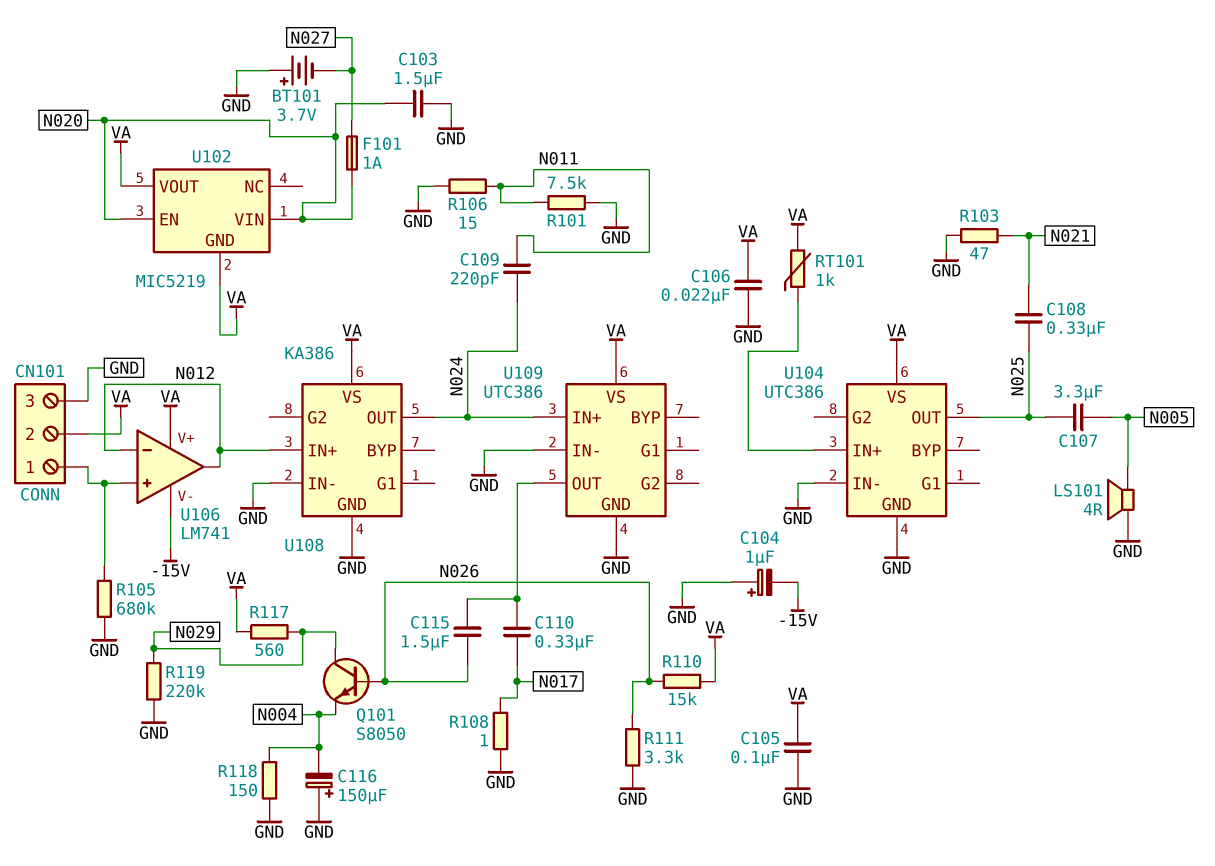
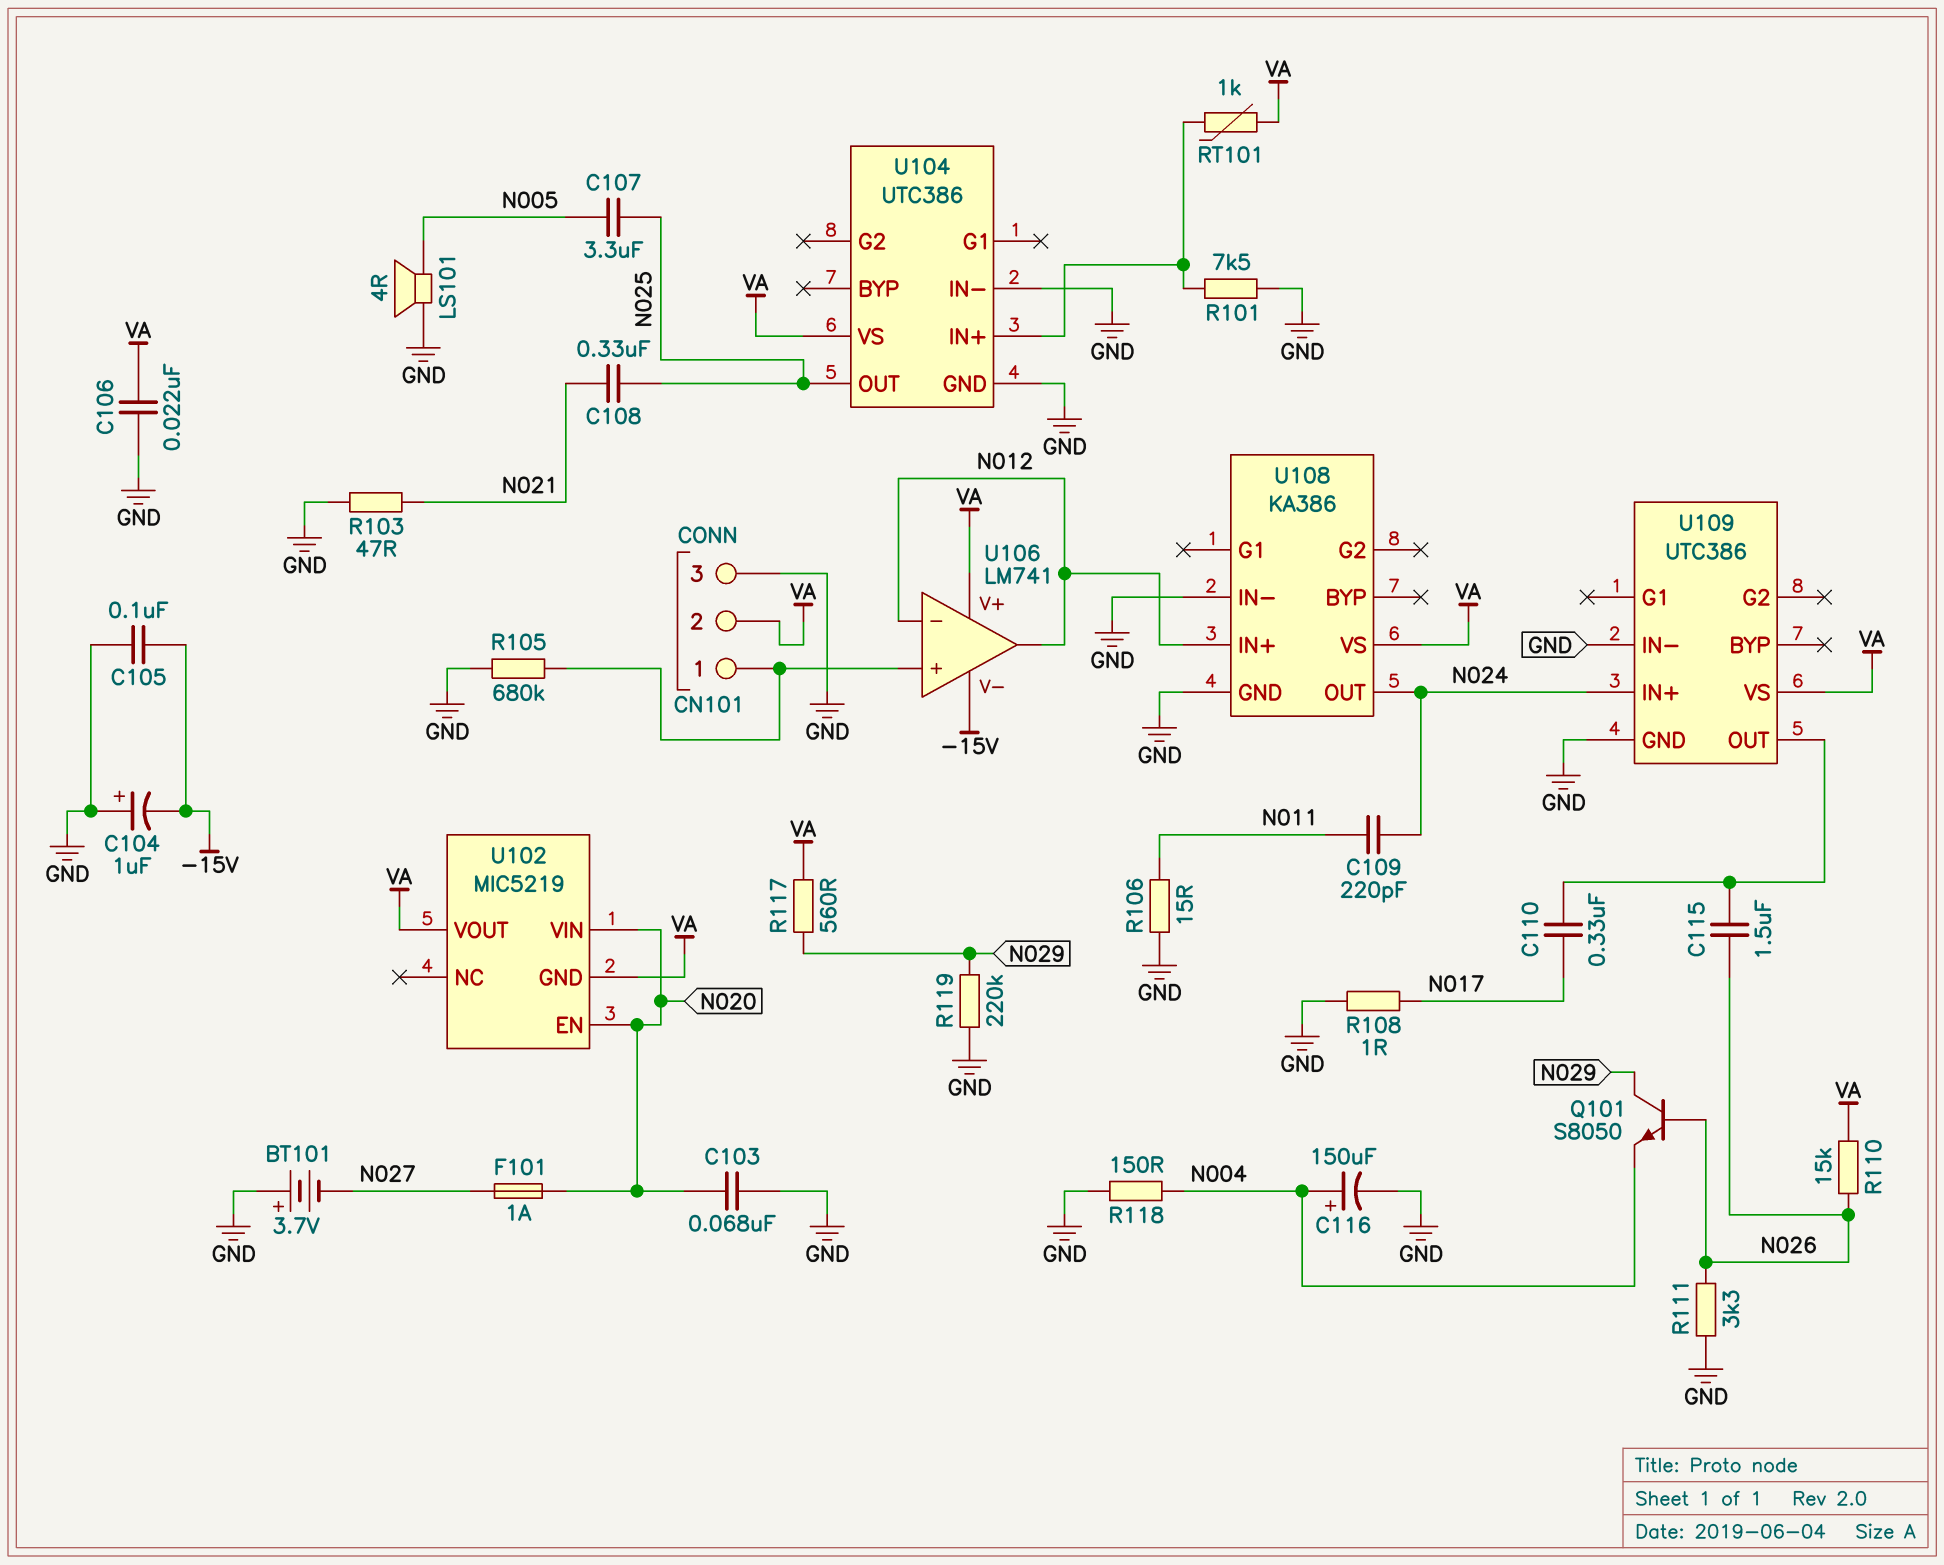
C103: 1.5uF (GND, N020) -> 68nF (GND, N020)
C105: 100nF (GND, VA) -> 100nF (-15V, GND)
C116: 150uF (plus GND, minus N004) -> 150uF (plus N004, minus GND)
R101: 7.5k (GND, N011) -> 7.5k (GND, U104/IN+)

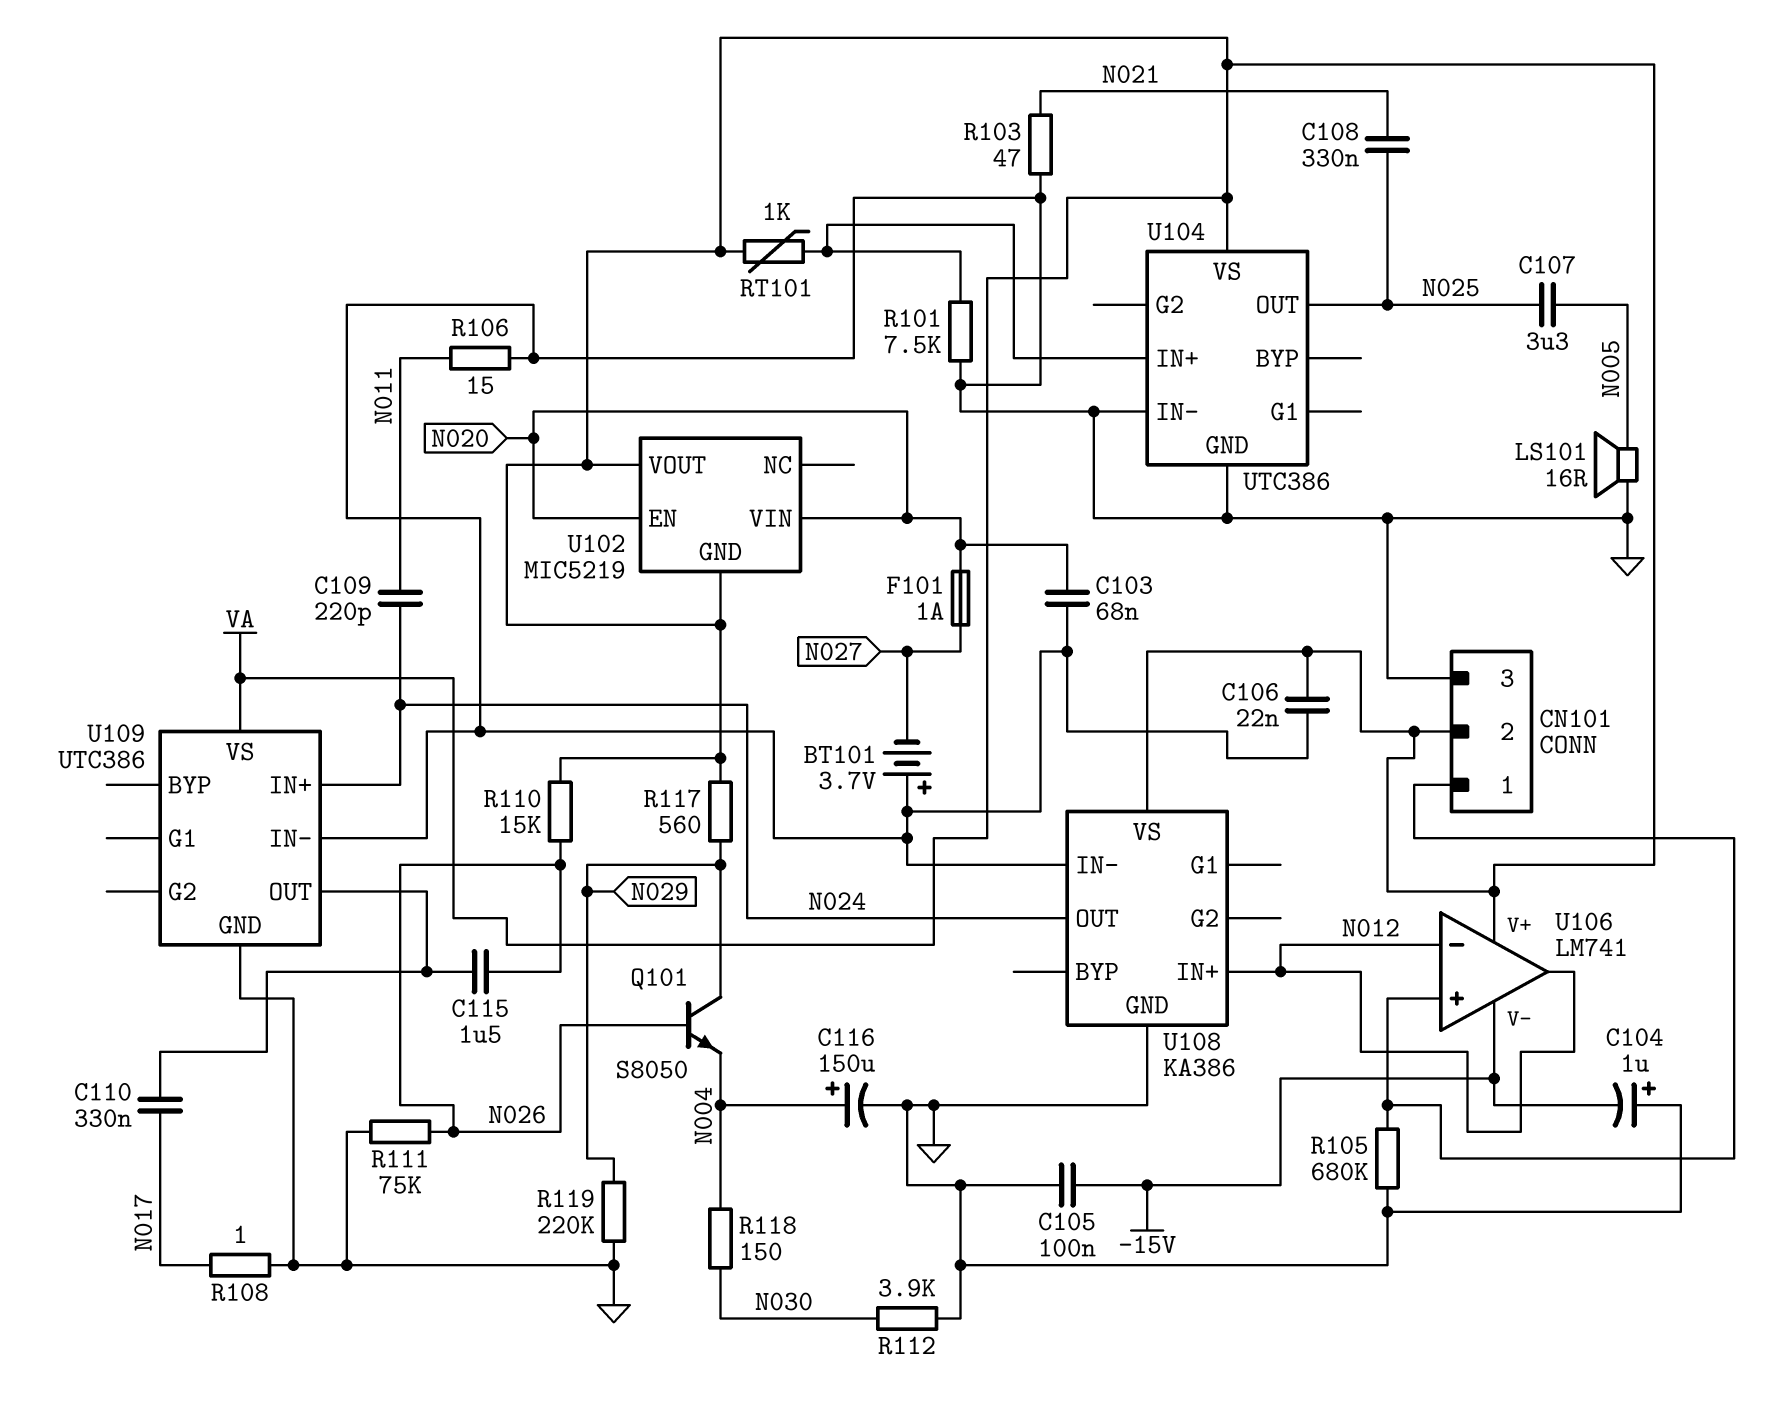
LS101: speaker 4R (GND, N005) -> speaker 16R (GND, N005)
R111: 3.3k (GND, N026) -> 75k (GND, N026)
R112: none -> 3.9k (GND, N030)
R118: 150 (GND, N004) -> 150 (N004, N030)

